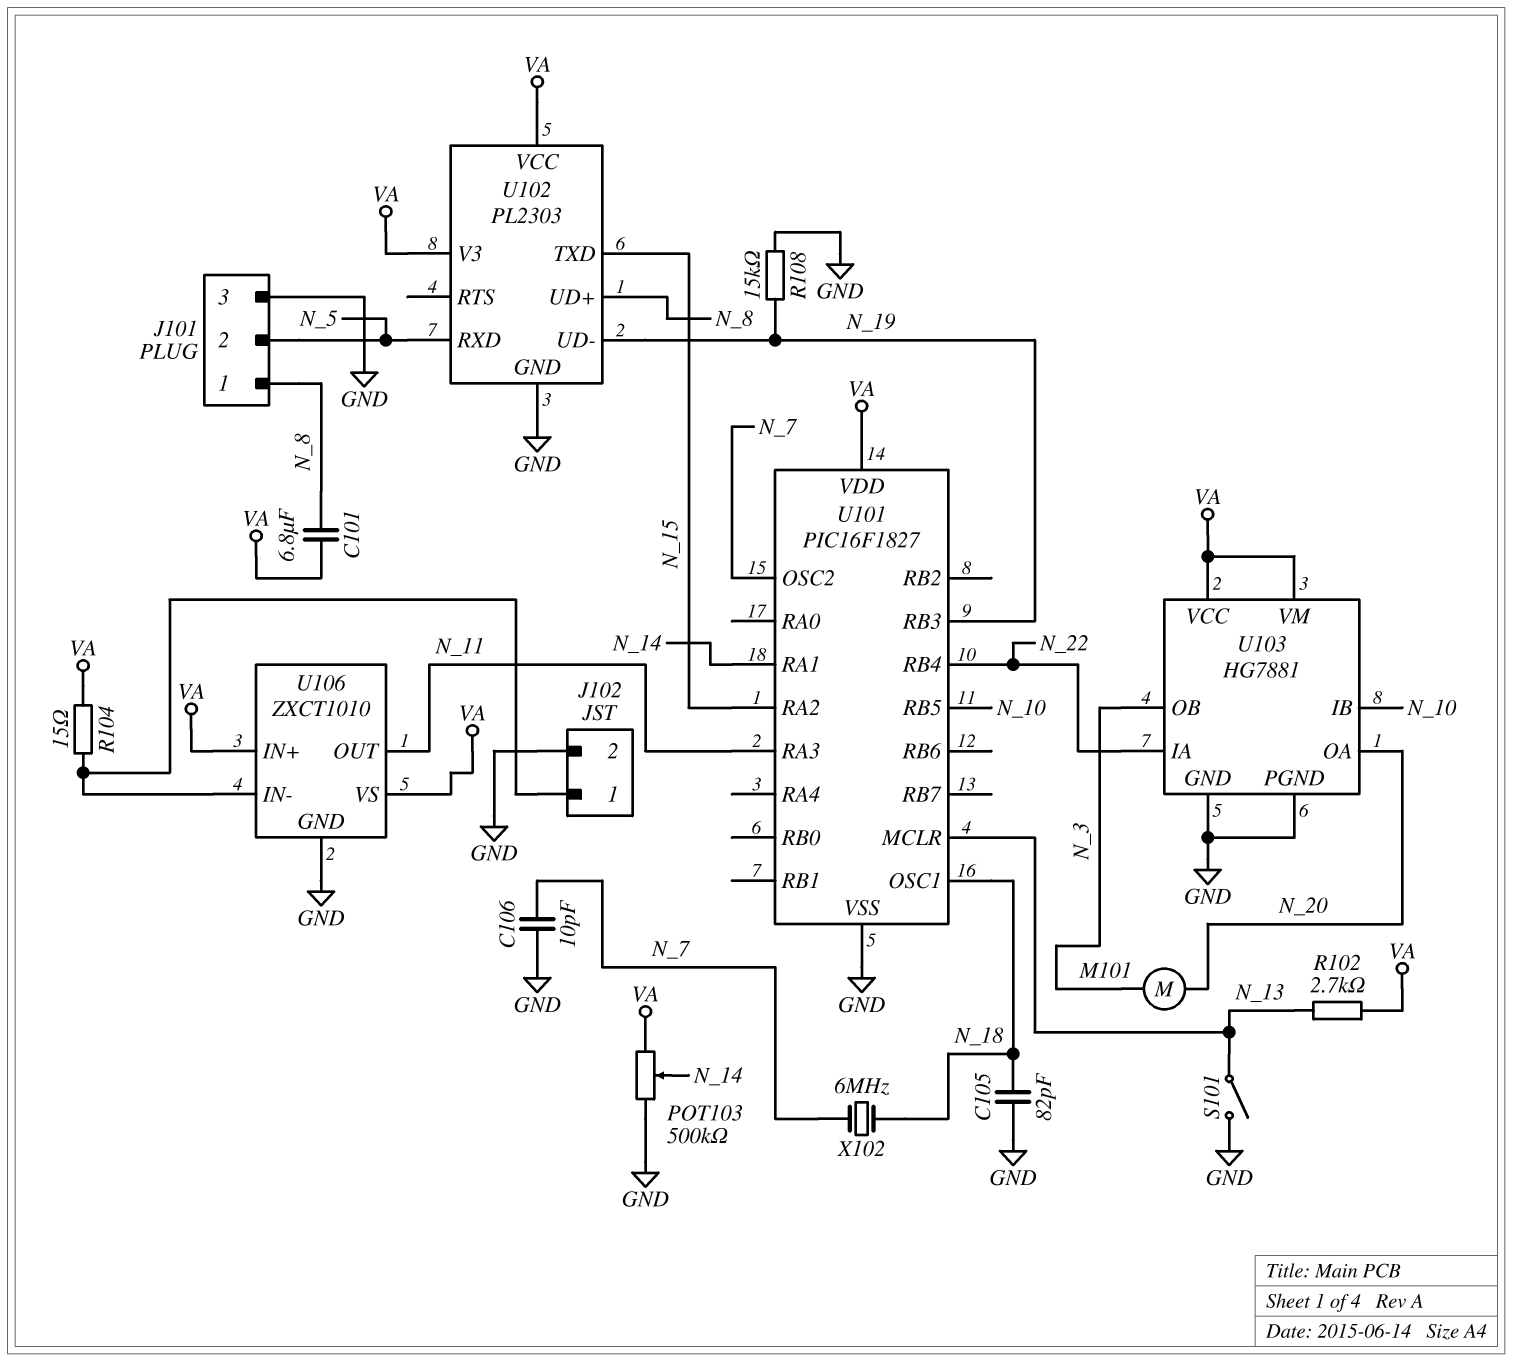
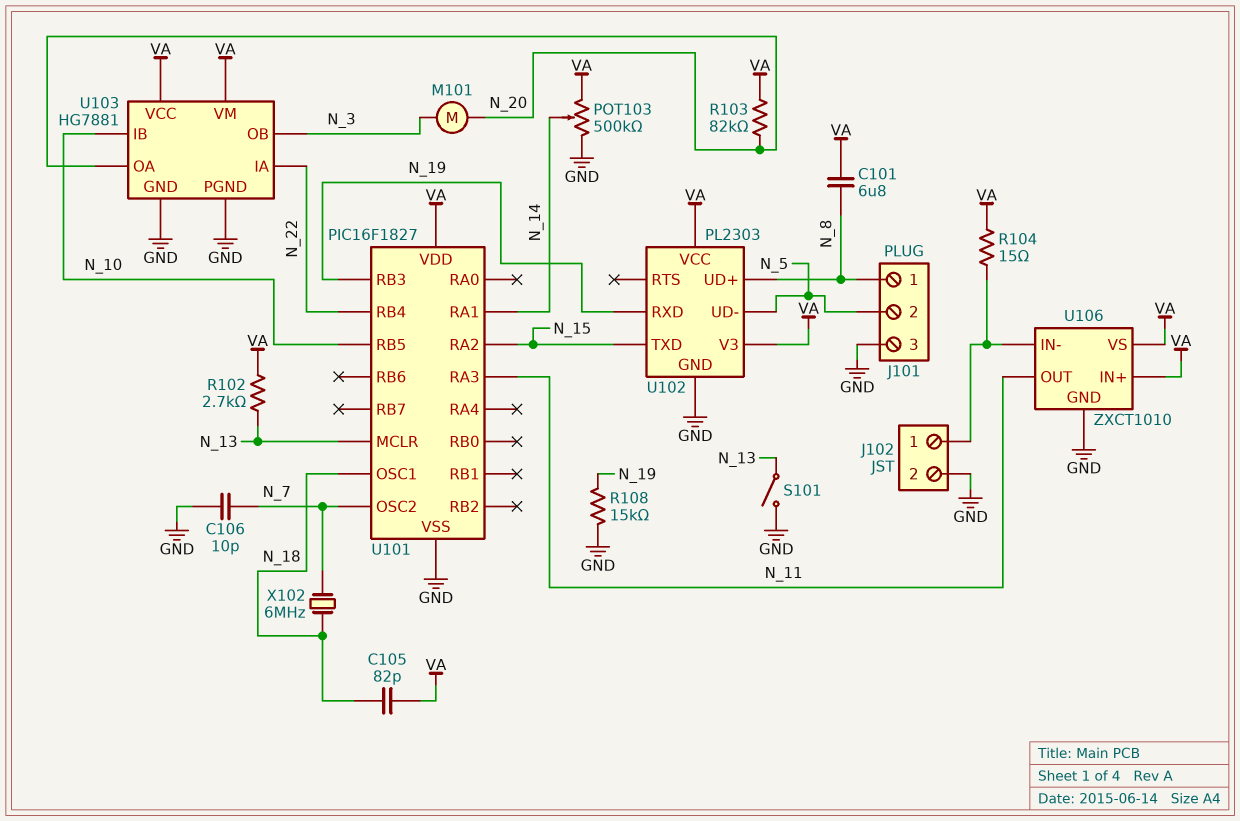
C105: 82pF (GND, N_18) -> 82pF (N_18, VA)
R103: none -> 82k (N_20, VA)
U102 pin RXD: N_5 -> N_19
U102 pin UD-: N_19 -> N_5

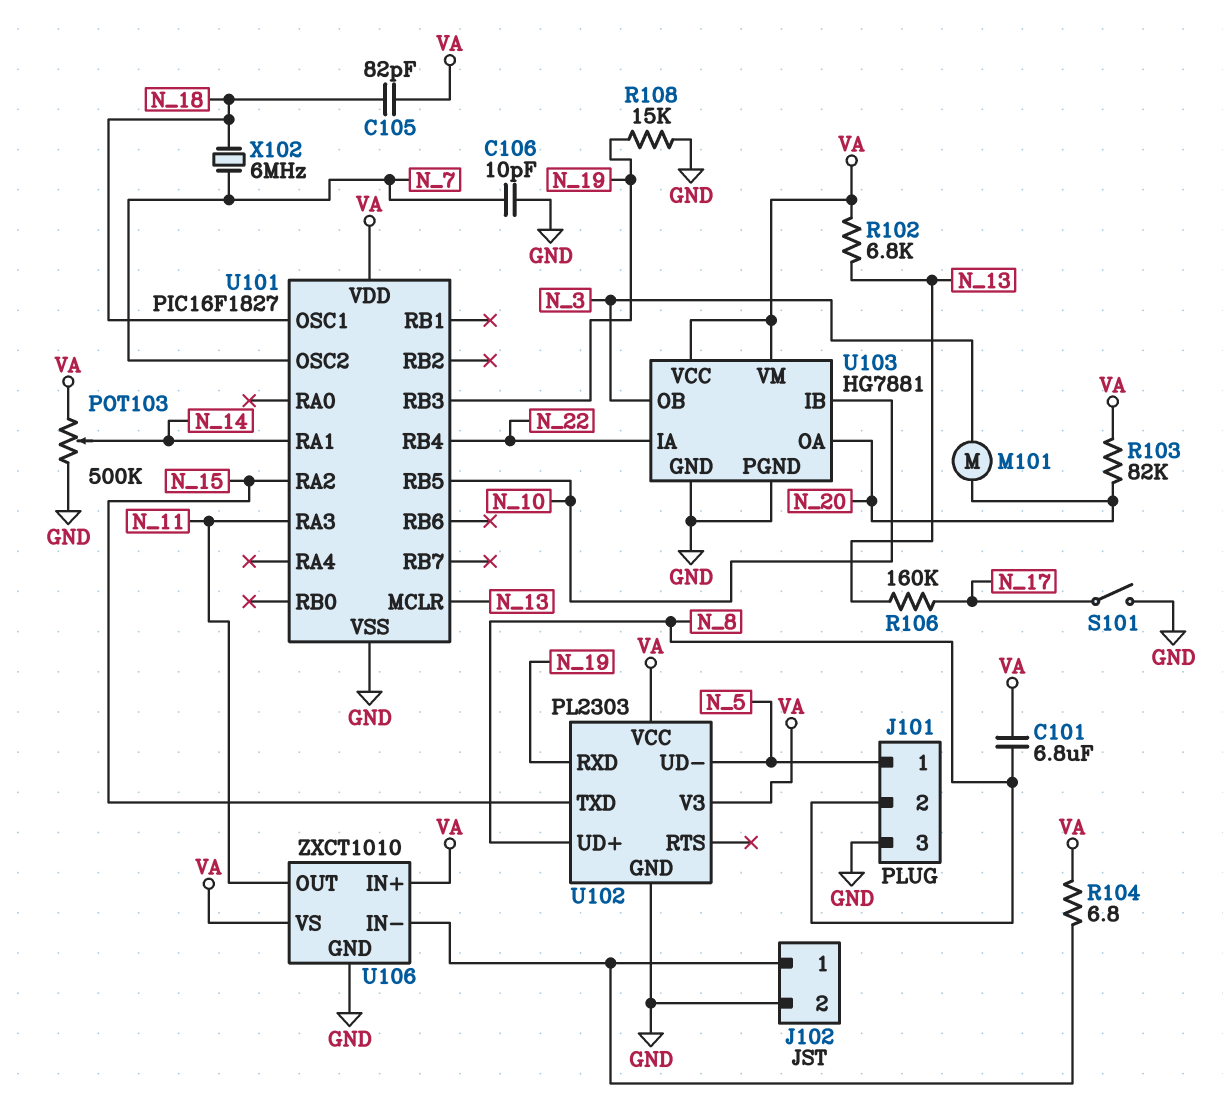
J101 pin 1: N_8 -> N_5
J101 pin 2: N_5 -> N_8
R102: 2.7k (N_13, VA) -> 6.8k (N_13, VA)
R104: 15 (J102/1, VA) -> 6.8 (J102/1, VA)
R106: none -> 160k (N_13, N_17)
S101: switch (GND, N_13) -> switch (GND, N_17)

